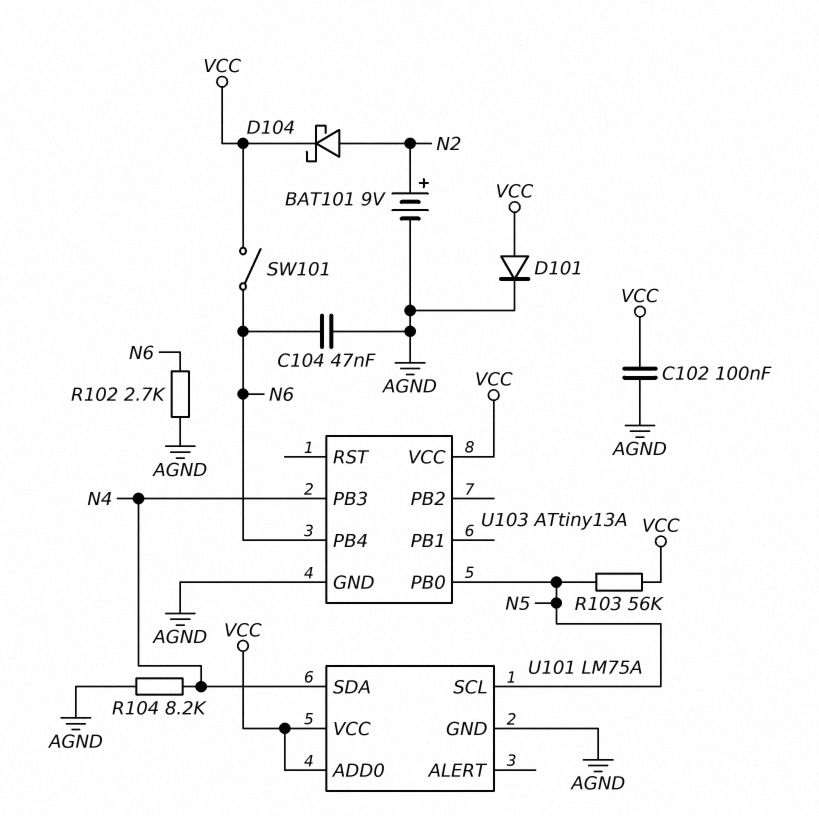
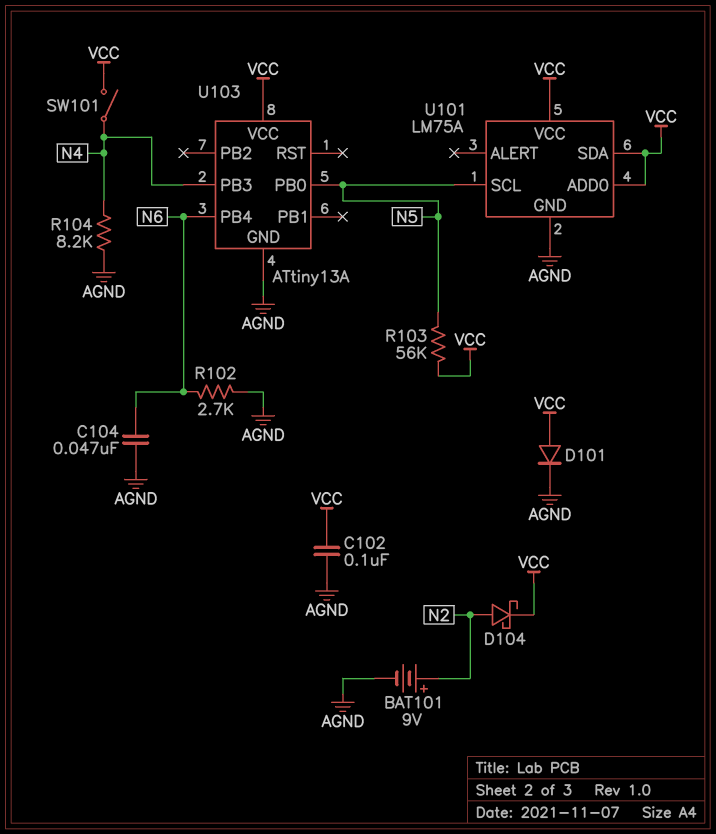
SW101: switch (N6, VCC) -> switch (N4, VCC)
U101 pin SDA: N4 -> VCC

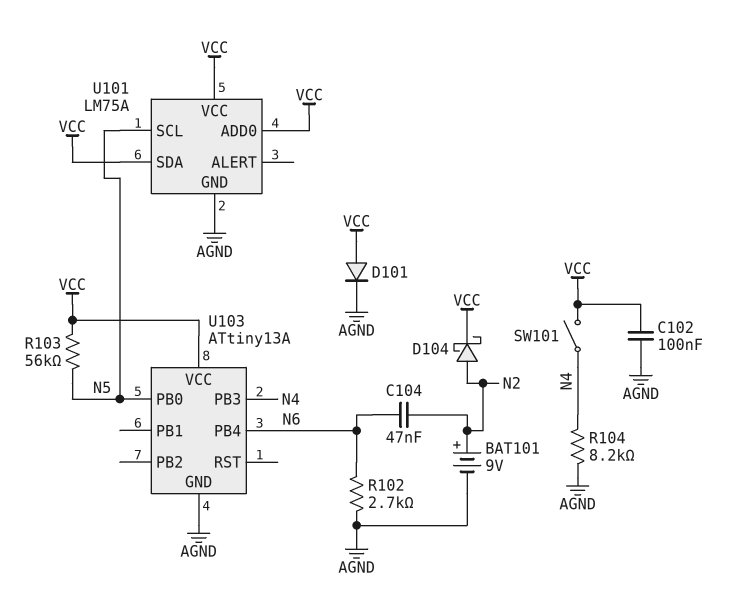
C104: 47nF (AGND, N6) -> 47nF (N2, N6)

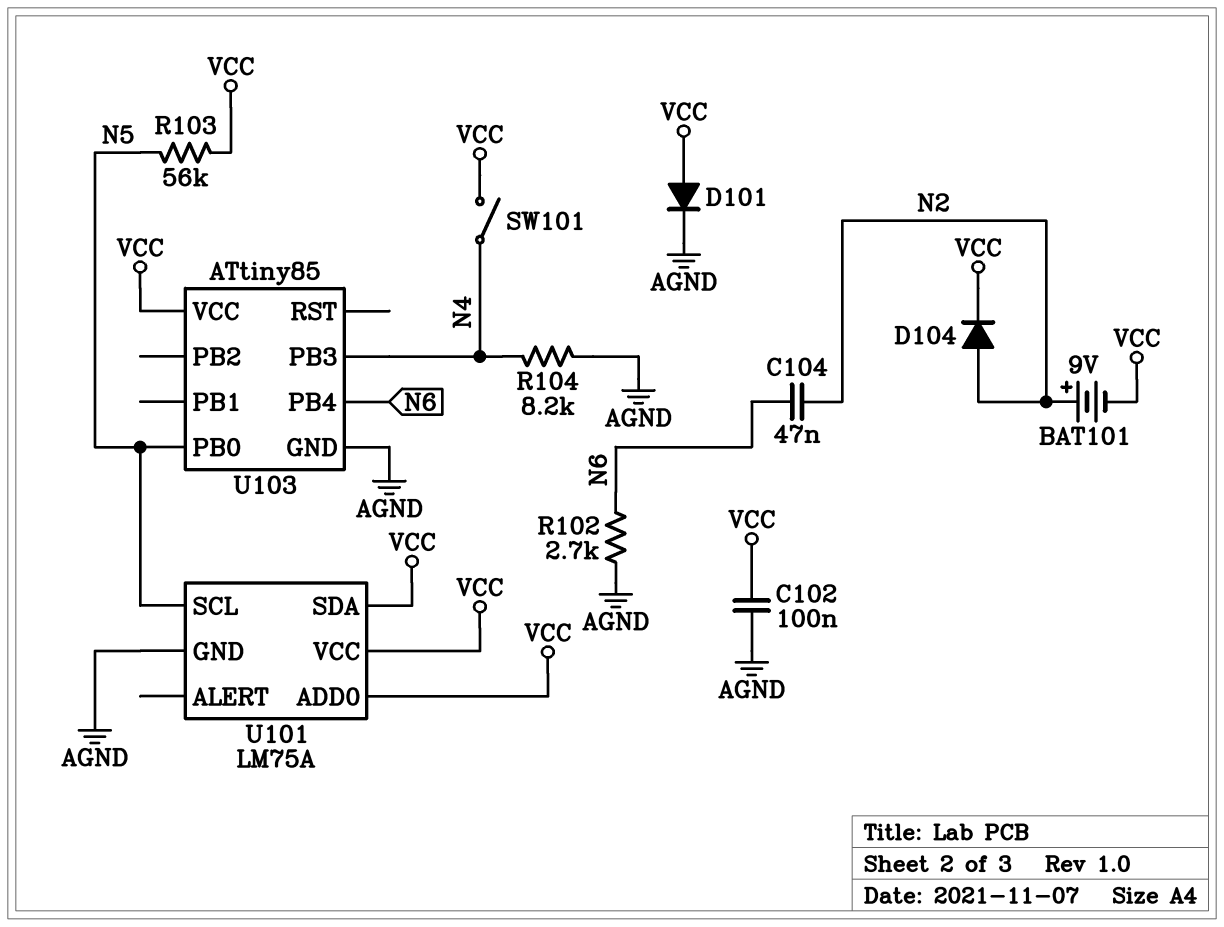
BAT101: 9V (plus N2, minus AGND) -> 9V (plus N2, minus VCC)
D104: schottky (A N2, K VCC) -> diode (A N2, K VCC)
U103: ATtiny13A -> ATtiny85

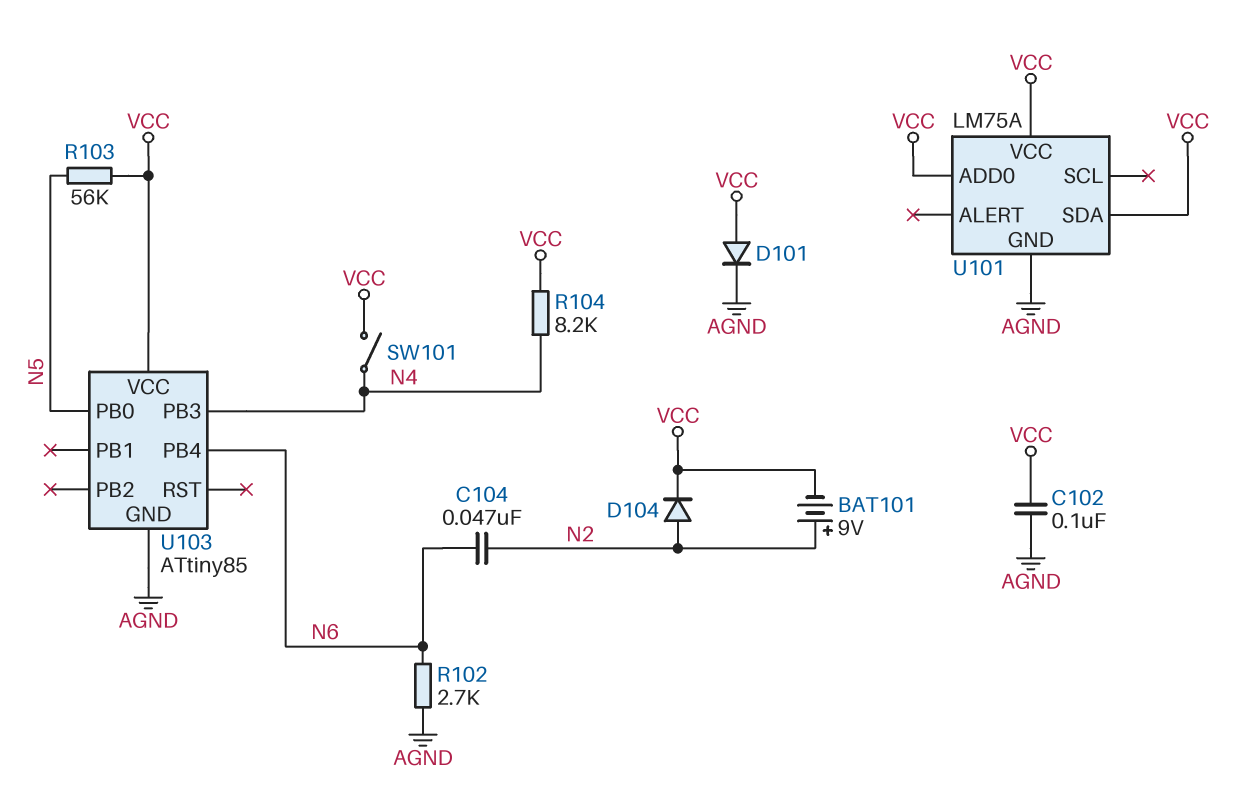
R104: 8.2k (AGND, N4) -> 8.2k (N4, VCC)
U101 pin SCL: N5 -> none

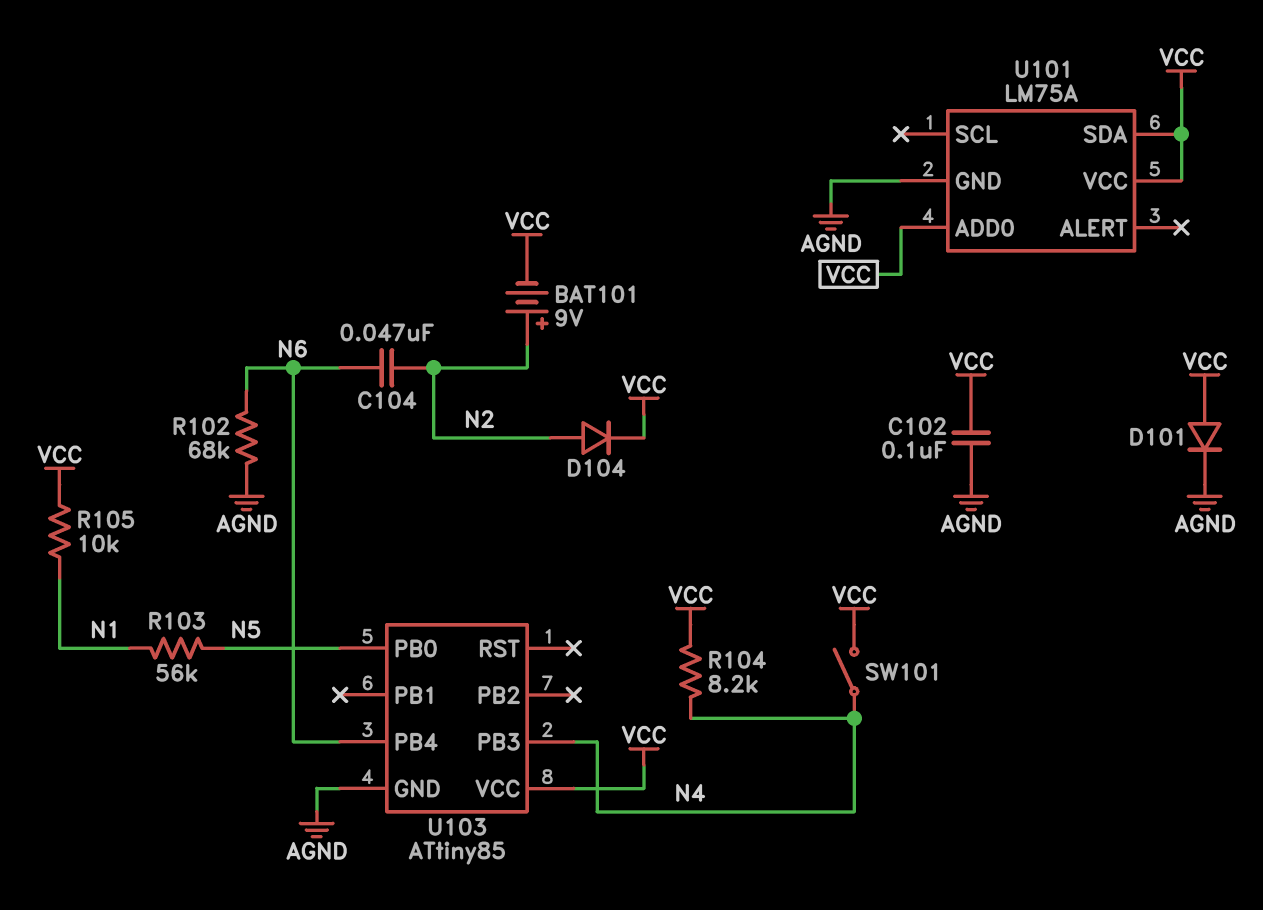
R102: 2.7k (AGND, N6) -> 68k (AGND, N6)
R103: 56k (N5, VCC) -> 56k (N1, N5)
R105: none -> 10k (N1, VCC)

